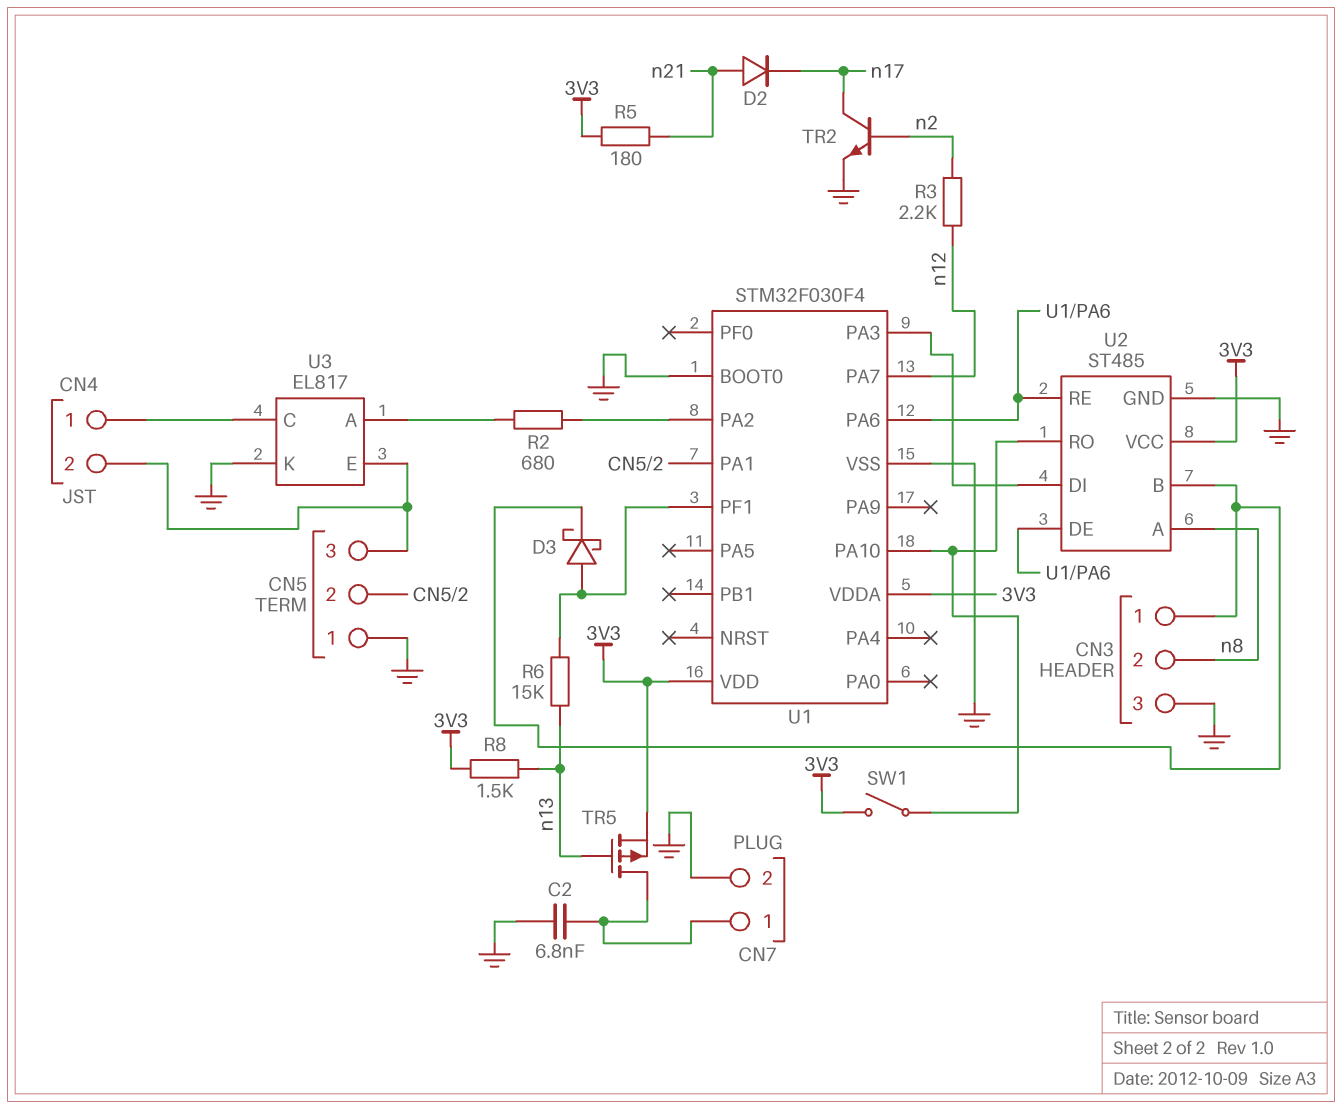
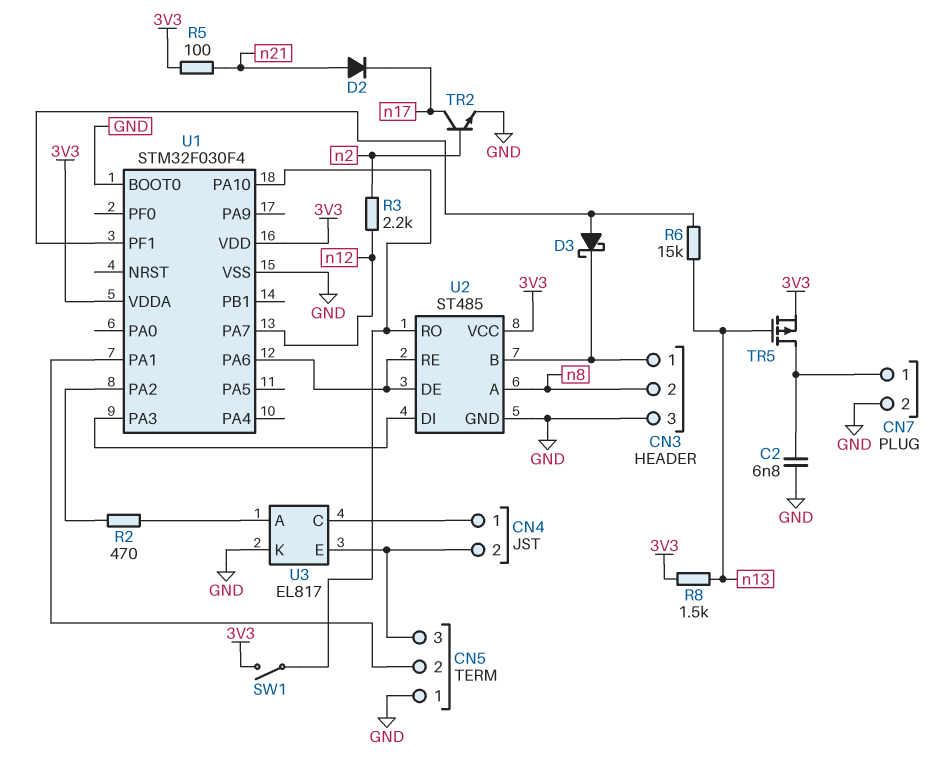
R2: 680 (U1/PA2, U3/A) -> 470 (U1/PA2, U3/A)
R5: 180 (3V3, n21) -> 100 (3V3, n21)

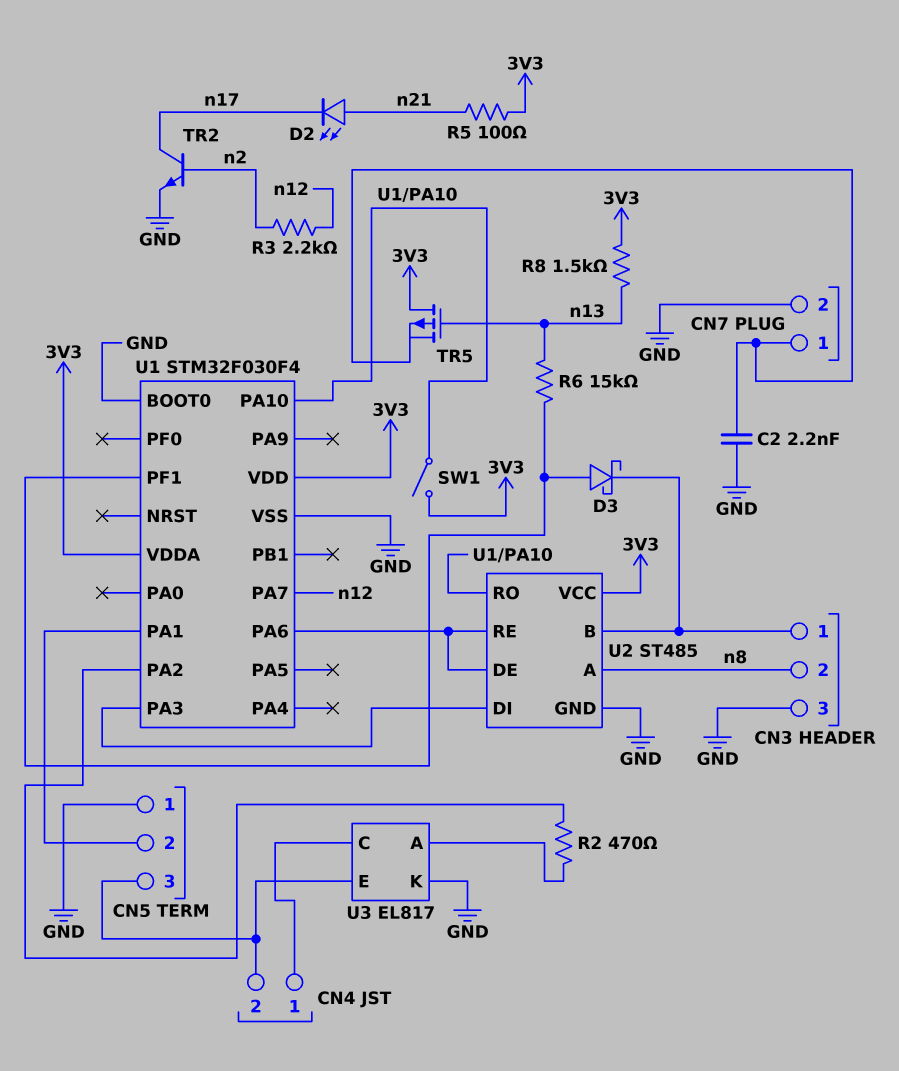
C2: 6.8nF (CN7/1, GND) -> 2.2nF (CN7/1, GND)
D2: diode (A n21, K n17) -> LED (A n21, K n17)
TR5: PMOS (G n13, D CN7/1, S 3V3) -> PMOS (G n13, D 3V3, S CN7/1)

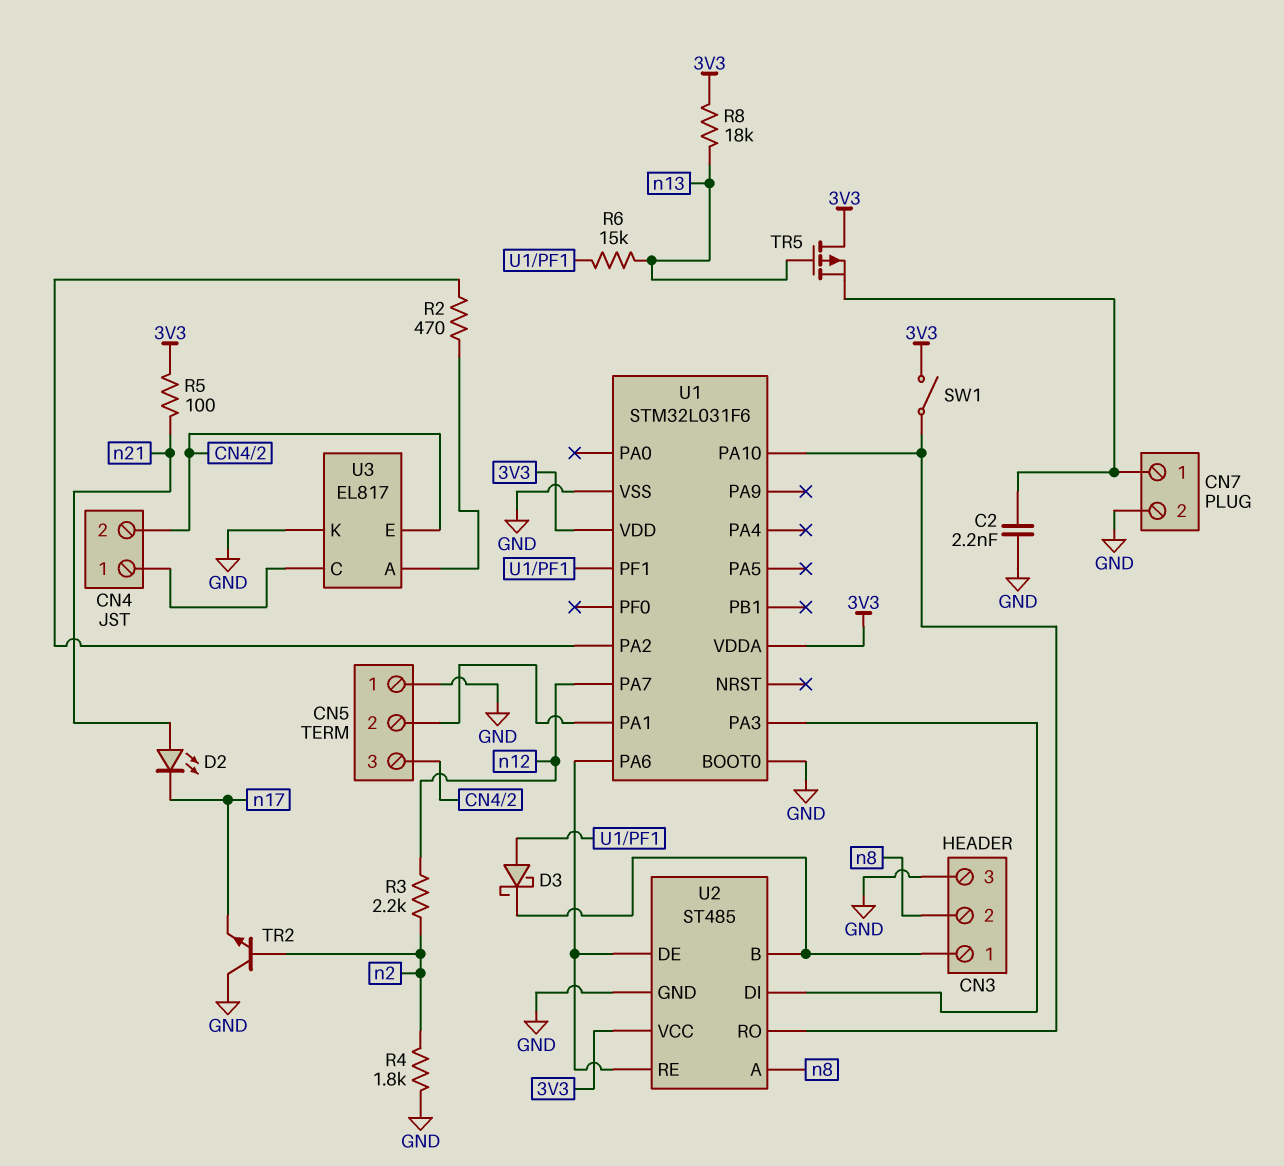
R4: none -> 1.8k (GND, n2)
R8: 1.5k (3V3, n13) -> 18k (3V3, n13)
TR2: NPN (B n2, C n17, E GND) -> NPN (B n2, C GND, E n17)
U1: STM32F030F4 -> STM32L031F6

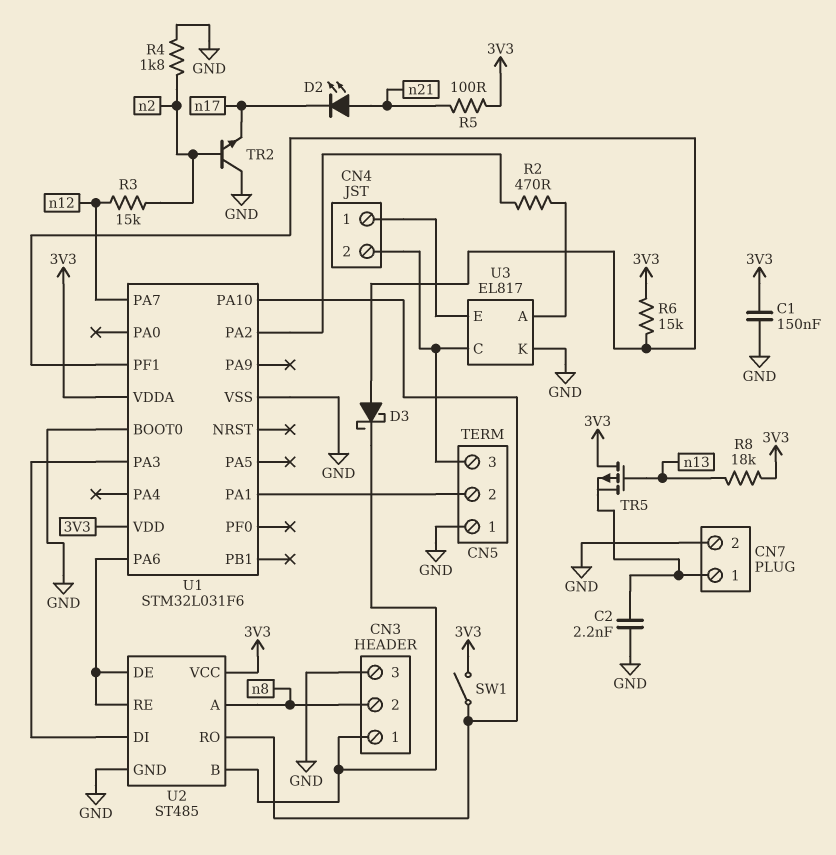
C1: none -> 150nF (3V3, GND)
R3: 2.2k (n2, n12) -> 15k (n2, n12)
R6: 15k (U1/PF1, n13) -> 15k (3V3, U1/PF1)
U3 pin C: CN4/1 -> CN4/2
U3 pin E: CN4/2 -> CN4/1

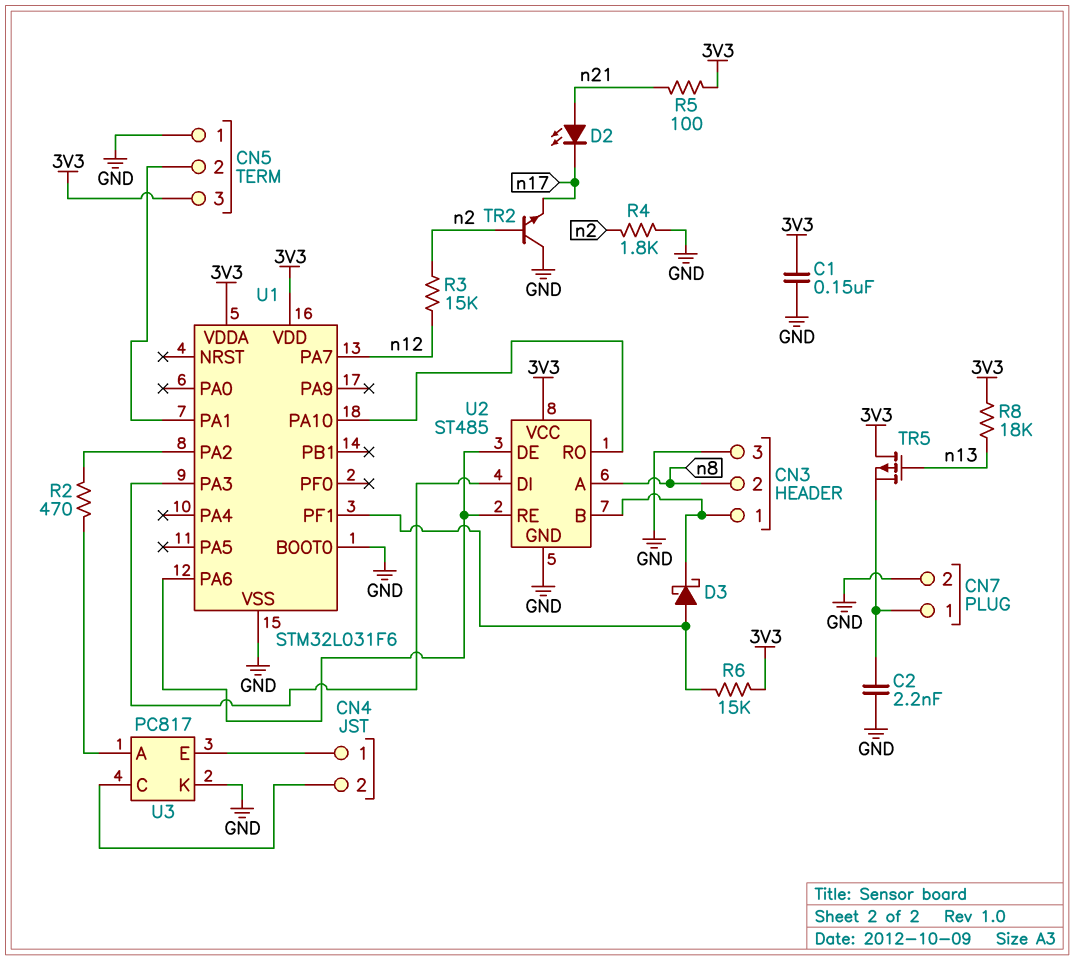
CN5 pin 3: CN4/2 -> 3V3
SW1: switch (3V3, U1/PA10) -> none
U3: EL817 -> PC817

